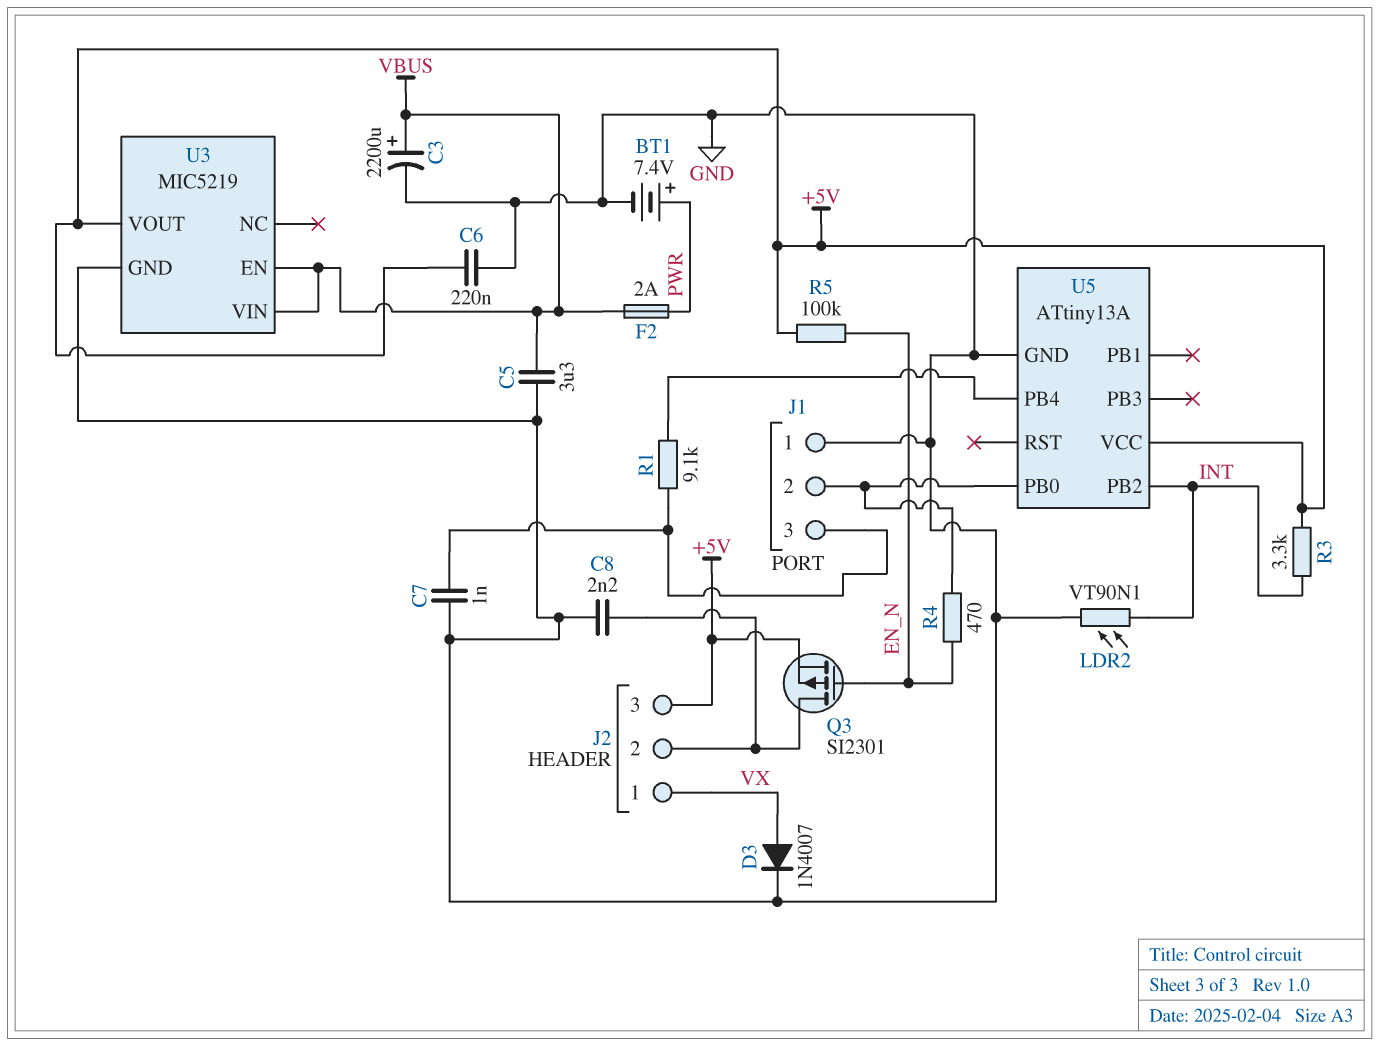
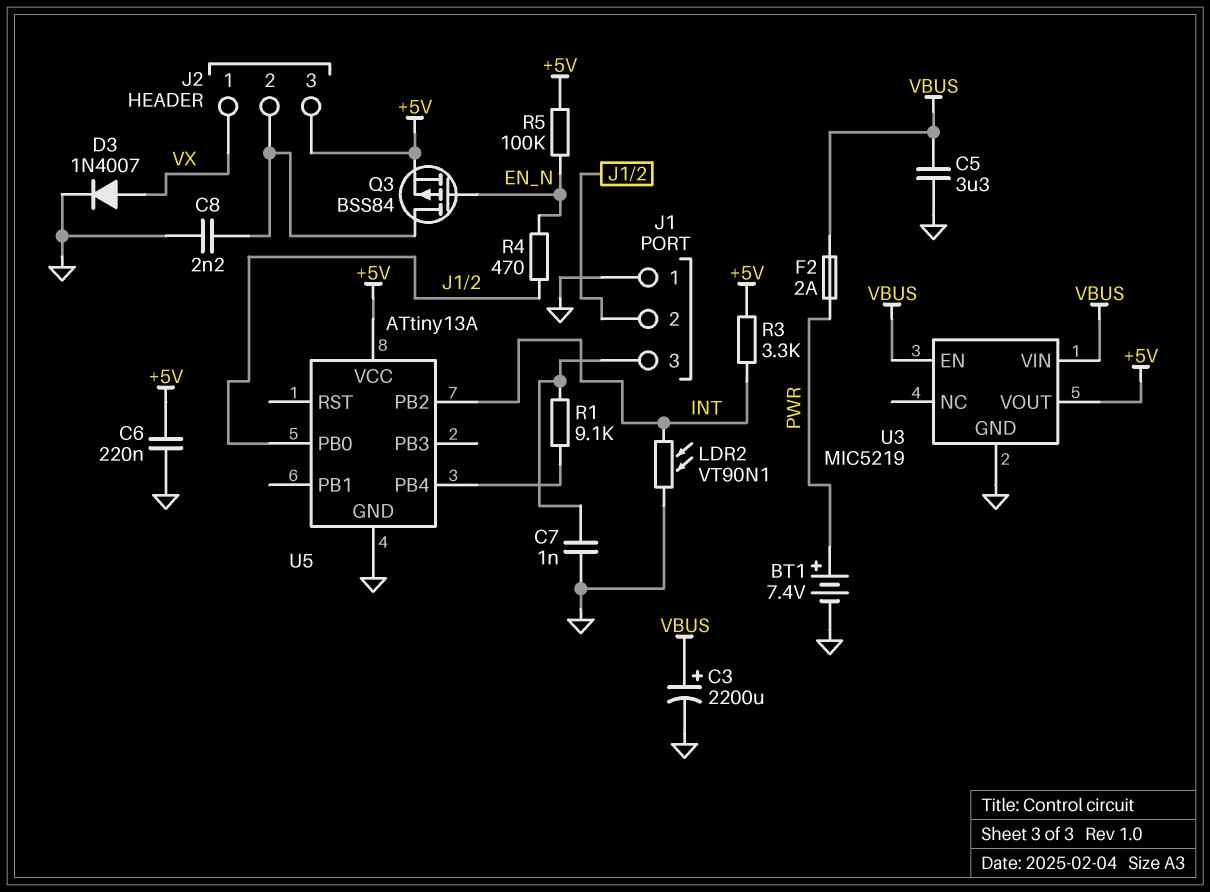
Q3: PMOS SI2301 (G EN_N, D J2/2, S +5V) -> PMOS BSS84 (G EN_N, D J2/2, S +5V)

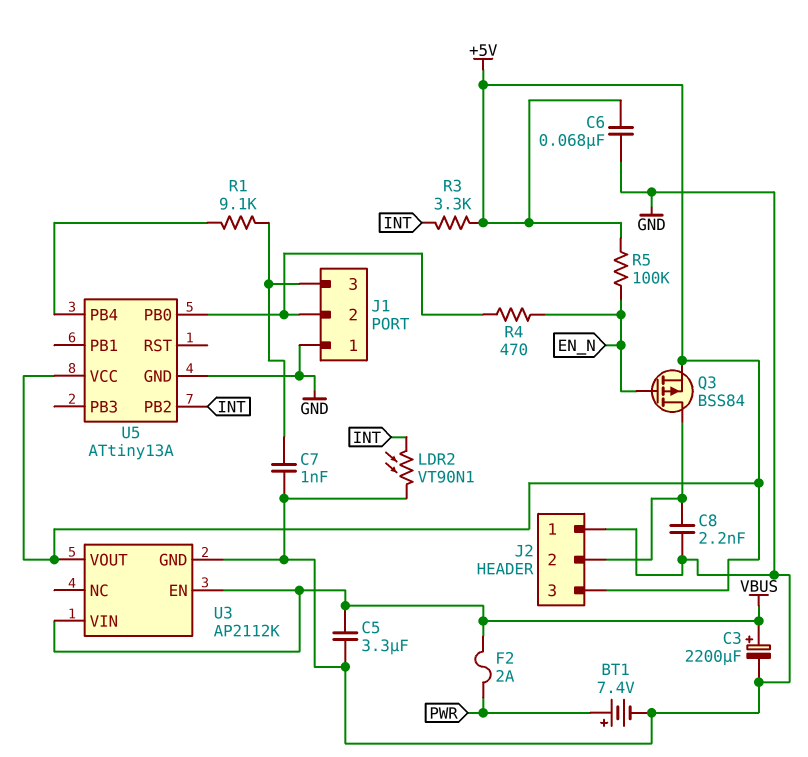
C6: 220nF (+5V, GND) -> 68nF (+5V, GND)
D3: diode 1N4007 (A VX, K GND) -> none
J2 pin 1: VX -> GND
U3: MIC5219 -> AP2112K

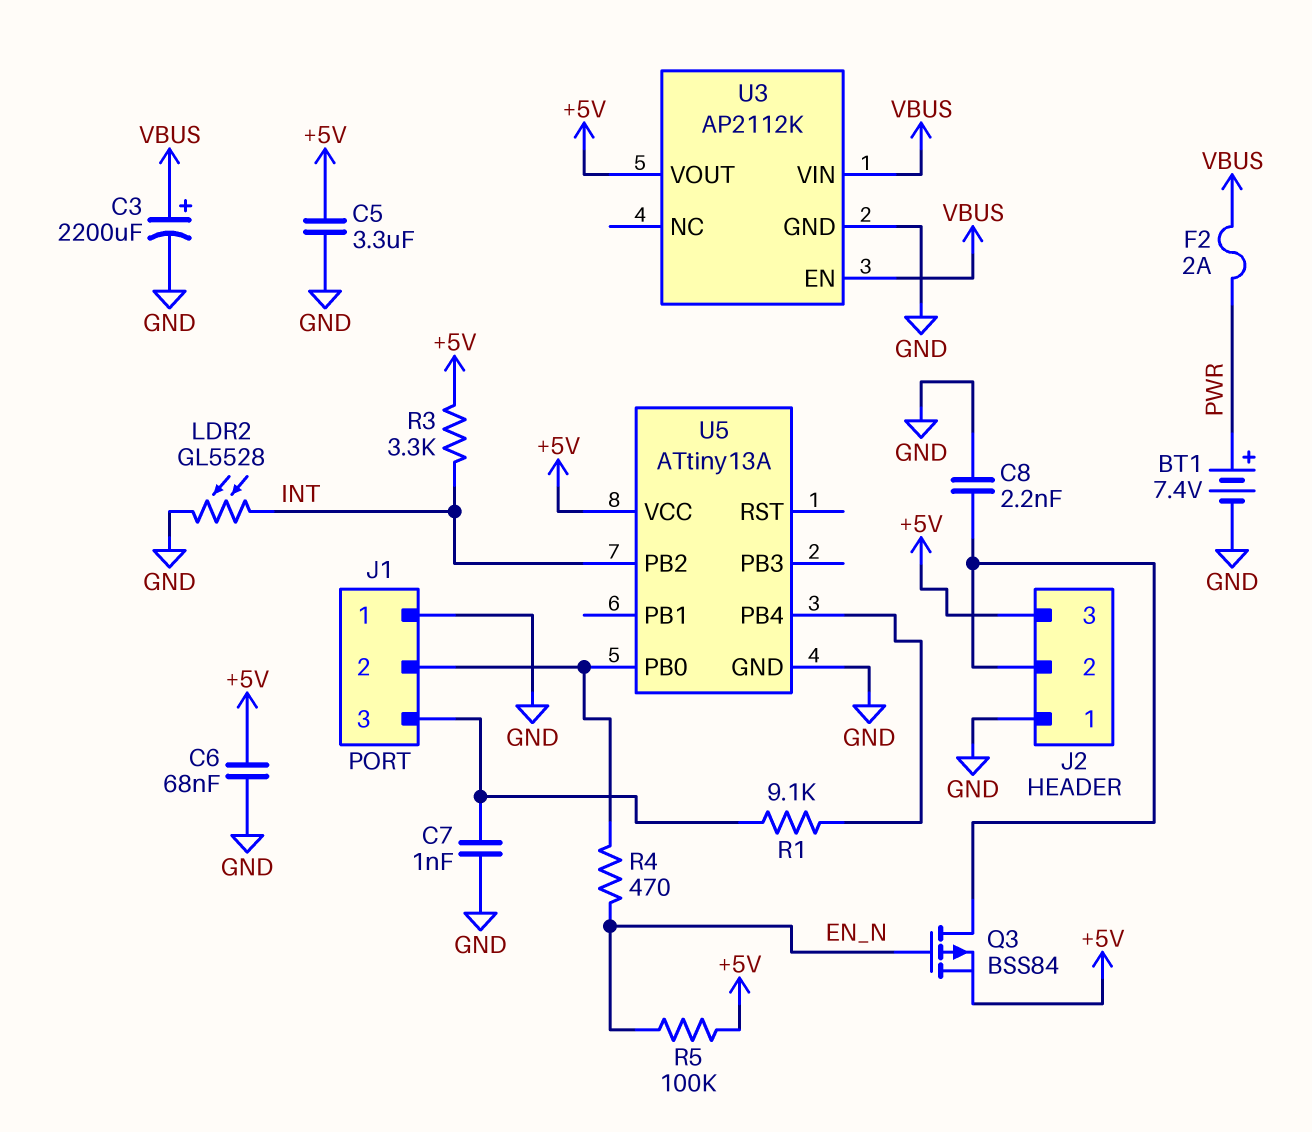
C5: 3.3uF (GND, VBUS) -> 3.3uF (+5V, GND)
LDR2: VT90N1 (GND, INT) -> GL5528 (GND, INT)

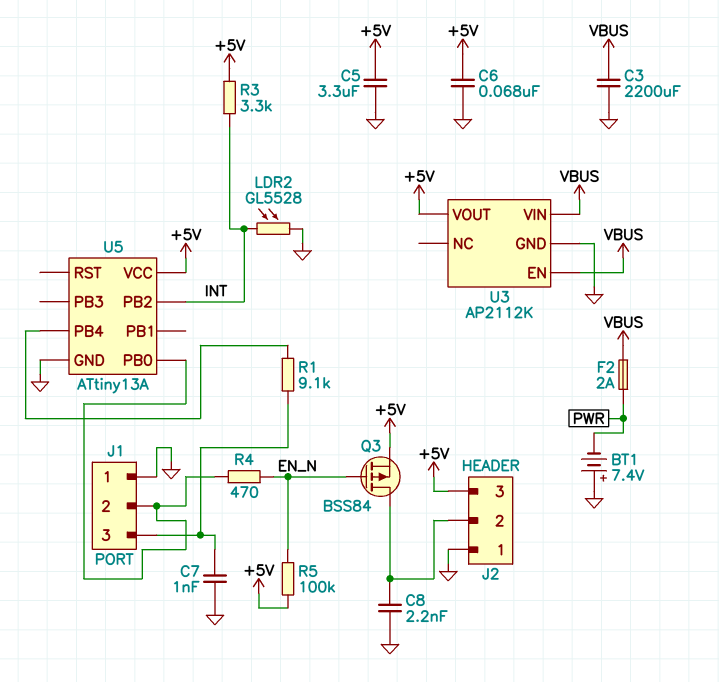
BT1: 7.4V (plus PWR, minus GND) -> 7.4V (plus GND, minus PWR)
C3: 2200uF (plus VBUS, minus GND) -> 2200uF (GND, VBUS)

